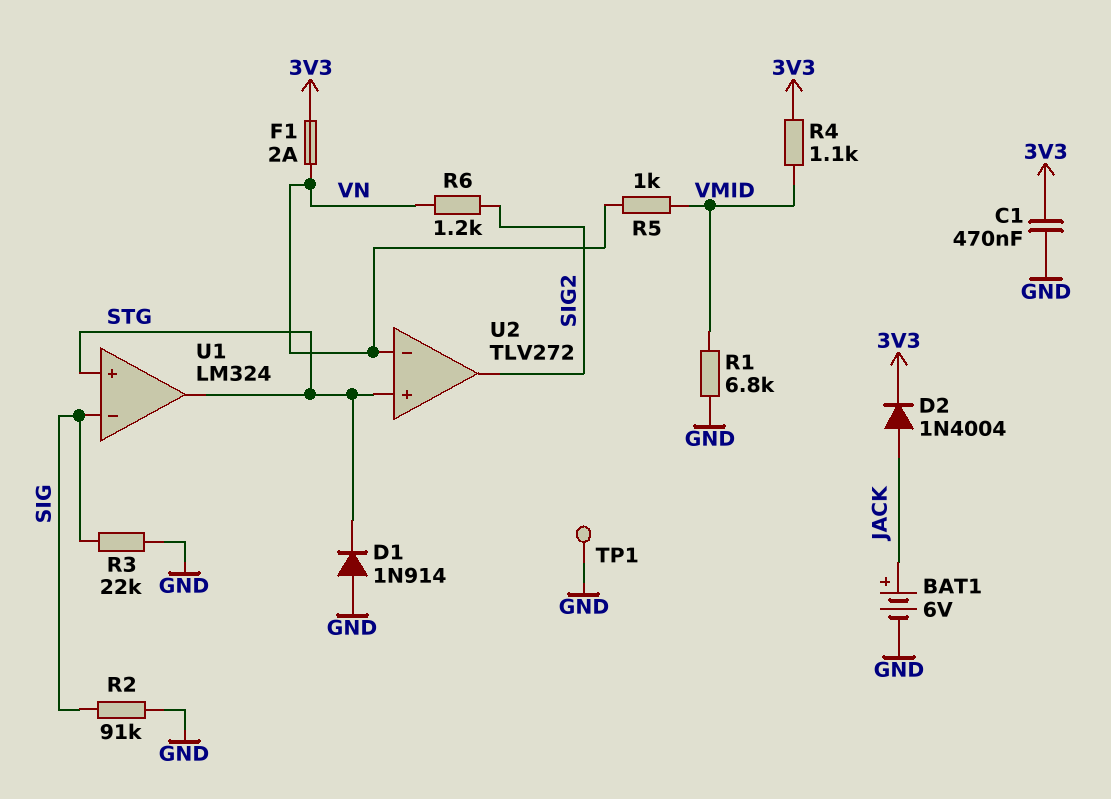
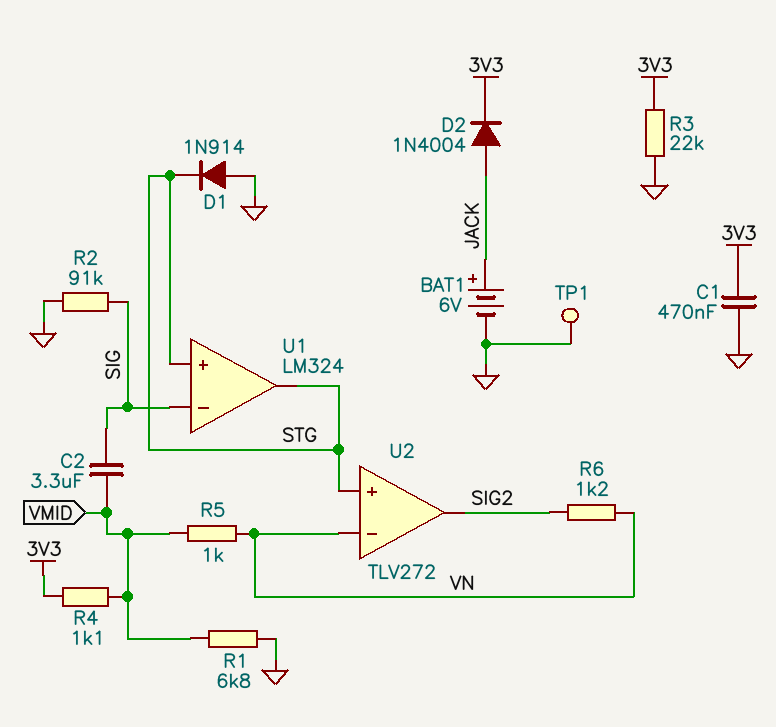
C2: none -> 3.3uF (SIG, VMID)
F1: 2A (3V3, VN) -> none
R3: 22k (GND, SIG) -> 22k (3V3, GND)

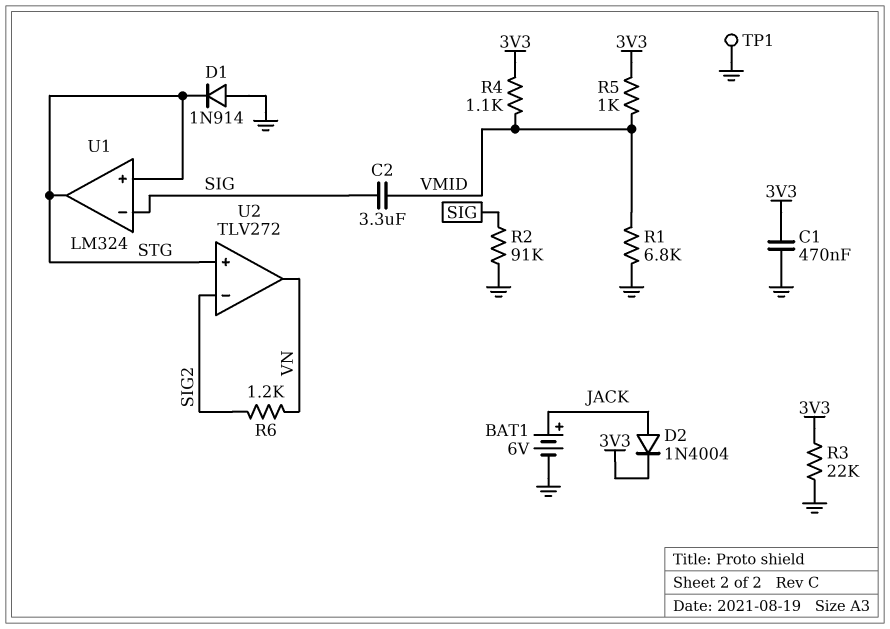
R5: 1k (VMID, VN) -> 1k (3V3, VMID)
U2 pin in-: VN -> SIG2
U2 pin out: SIG2 -> VN

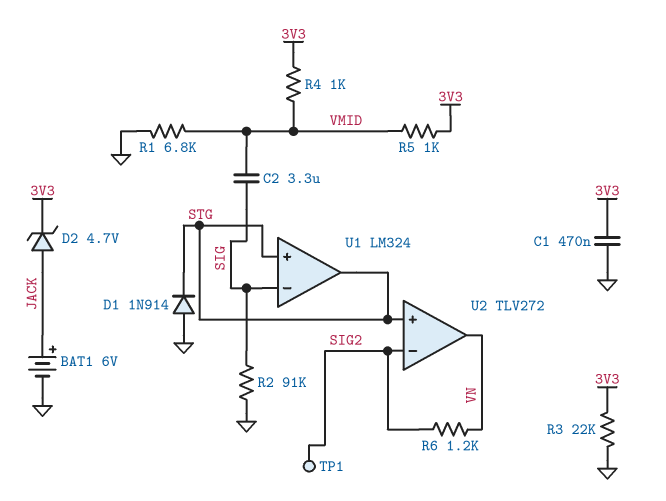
D2: diode 1N4004 (A JACK, K 3V3) -> zener 4.7V (A JACK, K 3V3)
R4: 1.1k (3V3, VMID) -> 1k (3V3, VMID)
TP1: test point (GND) -> test point (SIG2)

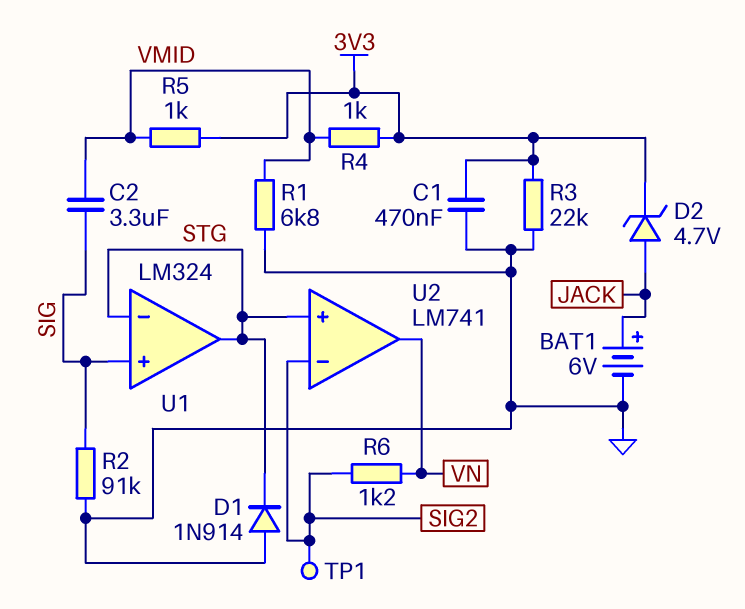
U1 pin in+: STG -> SIG
U1 pin in-: SIG -> STG
U2: TLV272 -> LM741

